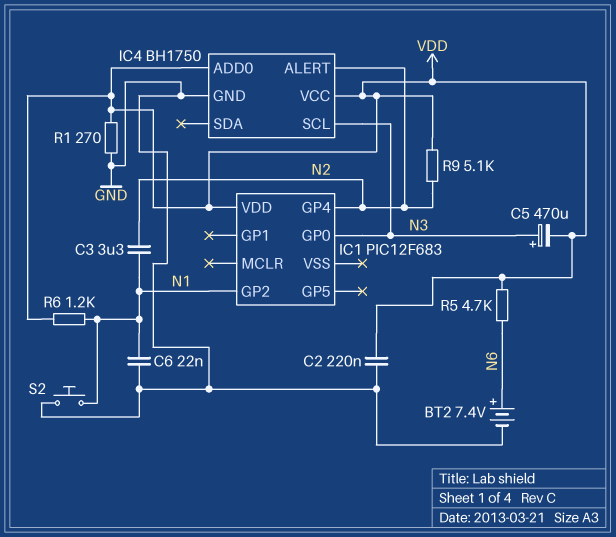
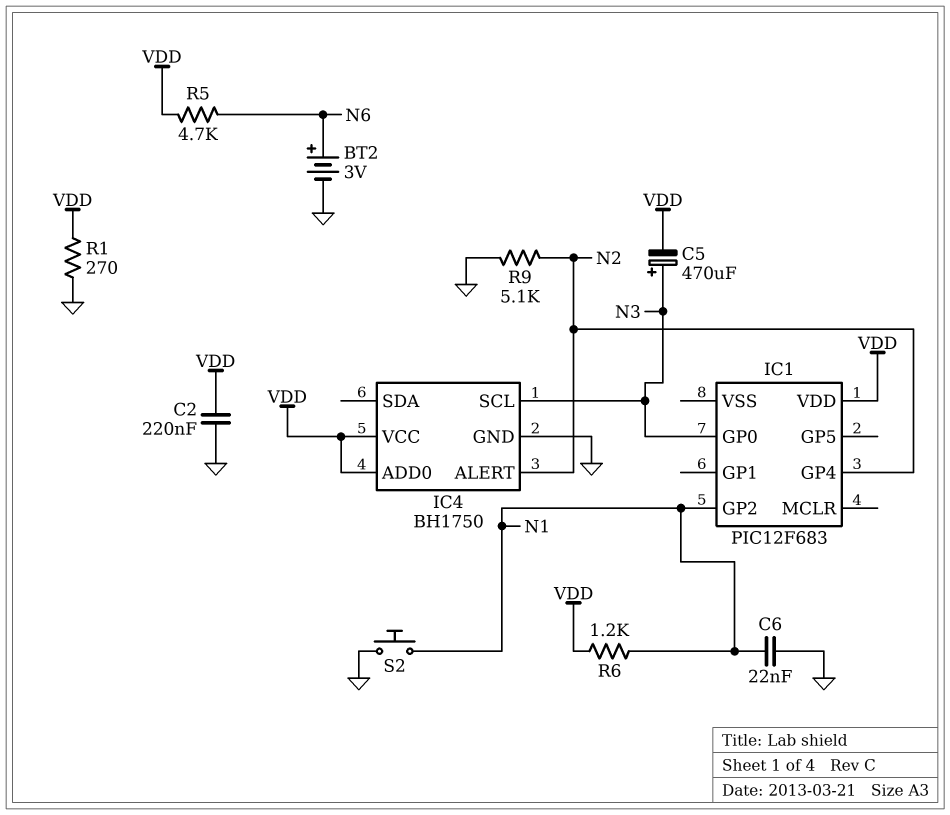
BT2: 7.4V (plus N6, minus GND) -> 3V (plus N6, minus GND)
C3: 3.3uF (N1, N2) -> none
R9: 5.1k (N2, VDD) -> 5.1k (GND, N2)

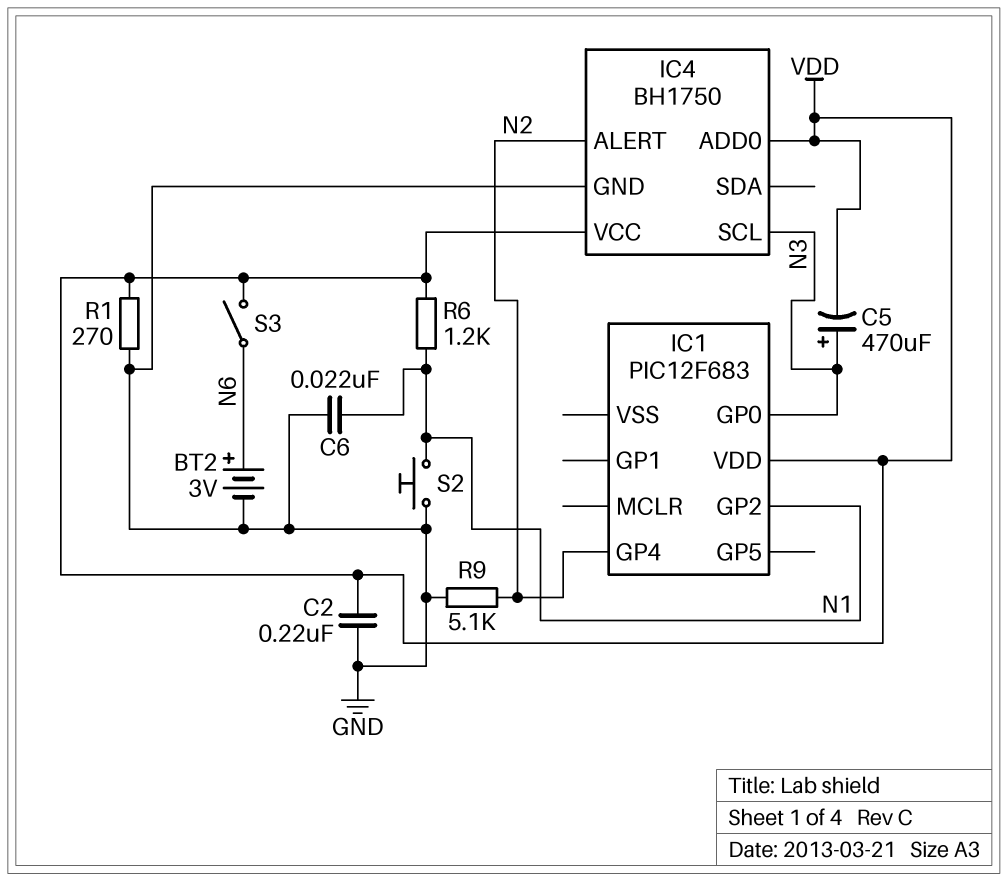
R5: 4.7k (N6, VDD) -> none
S3: none -> switch (N6, VDD)

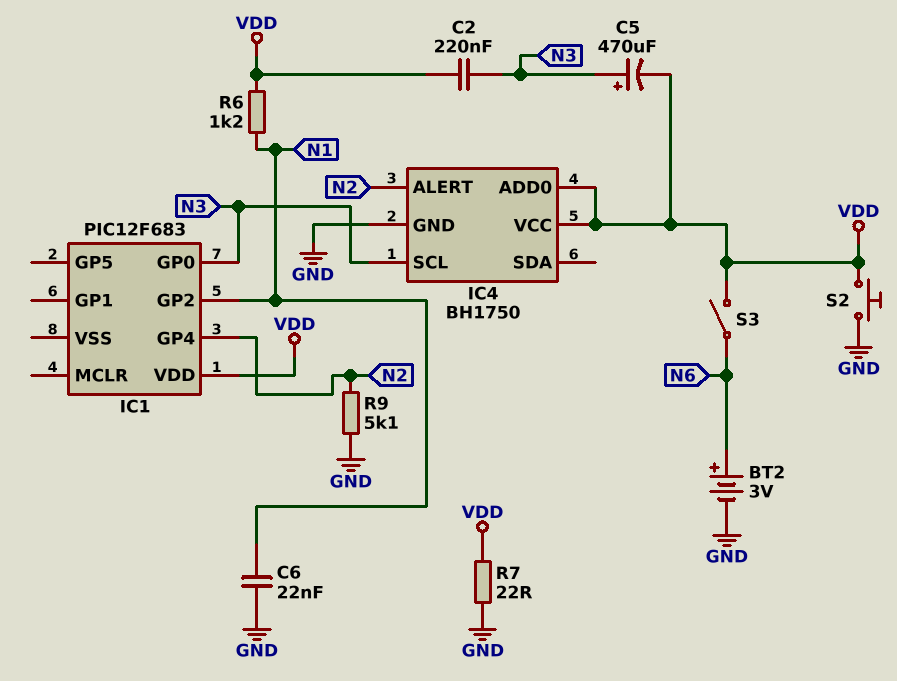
C2: 220nF (GND, VDD) -> 220nF (N3, VDD)
R1: 270 (GND, VDD) -> none
R7: none -> 22 (GND, VDD)
S2: button (GND, N1) -> button (GND, VDD)

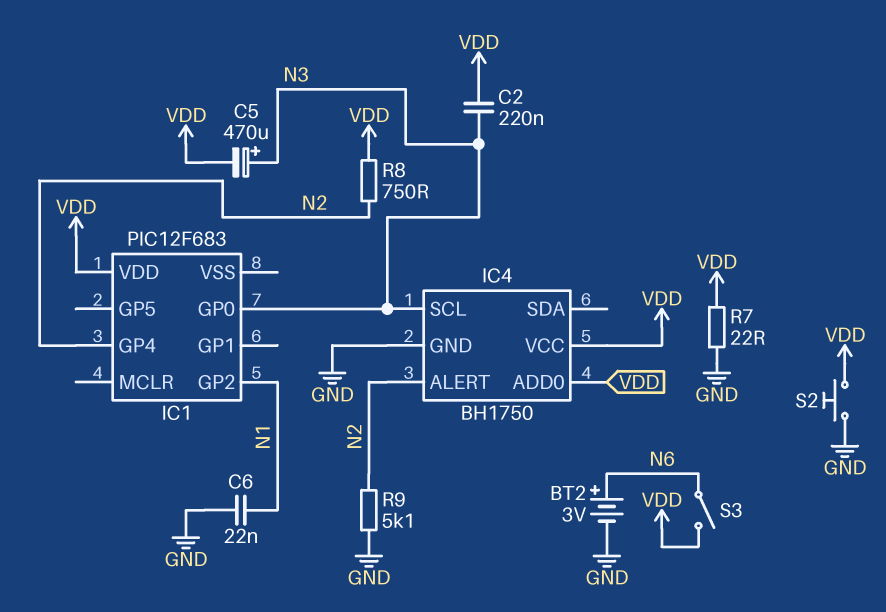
R6: 1.2k (N1, VDD) -> none
R8: none -> 750 (N2, VDD)

